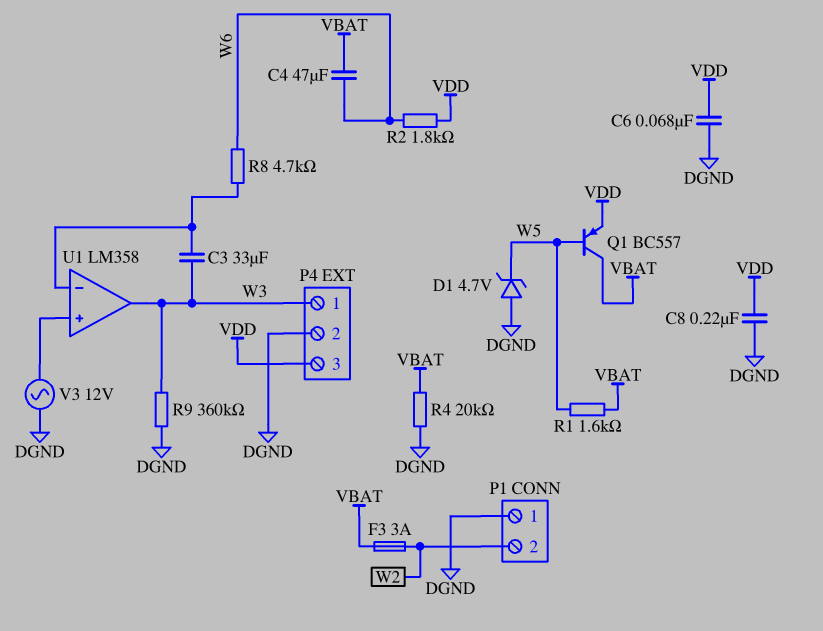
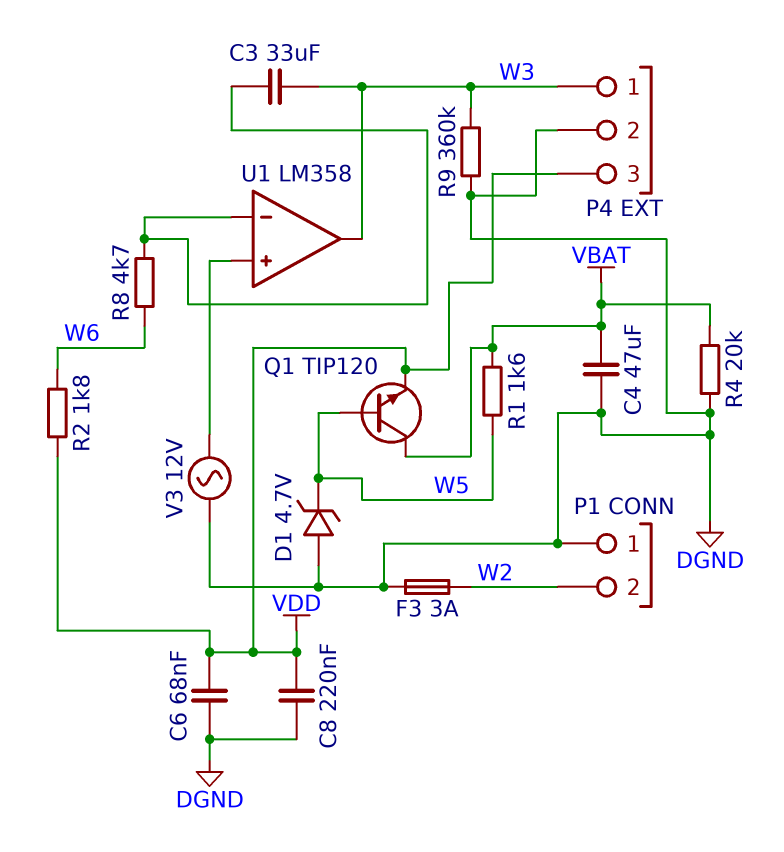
C4: 47uF (VBAT, W6) -> 47uF (DGND, VBAT)
F3: 3A (VBAT, W2) -> 3A (DGND, W2)
Q1: PNP BC557 (B W5, C VBAT, E VDD) -> NPN TIP120 (B W5, C VBAT, E VDD)

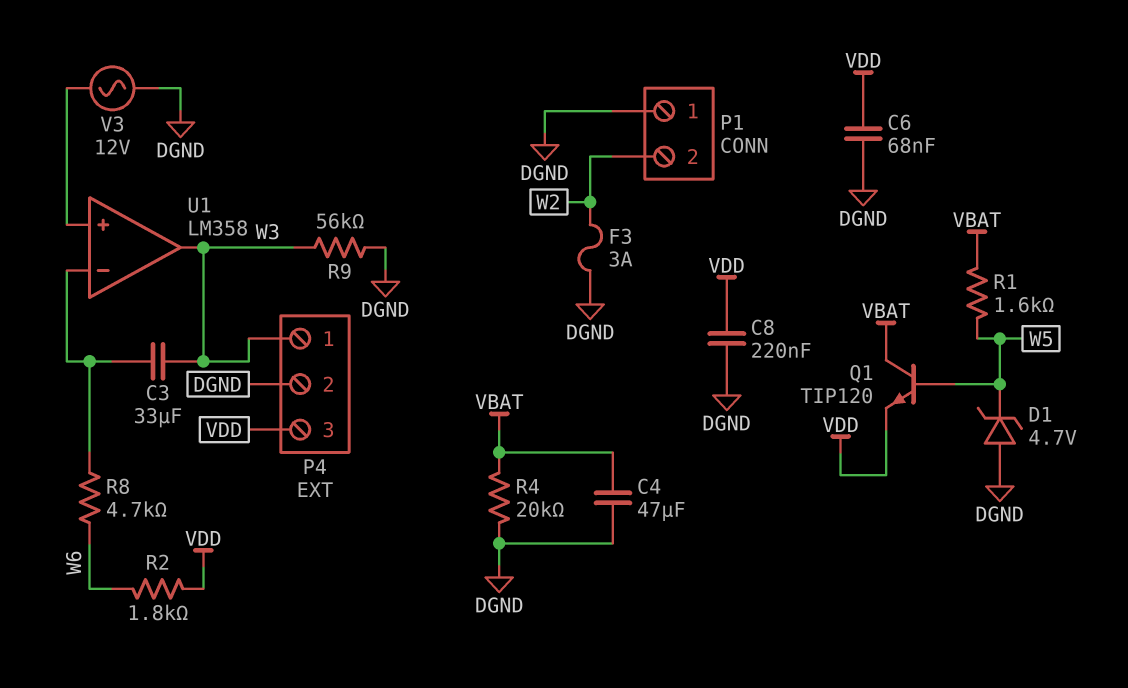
R9: 360k (DGND, W3) -> 56k (DGND, W3)

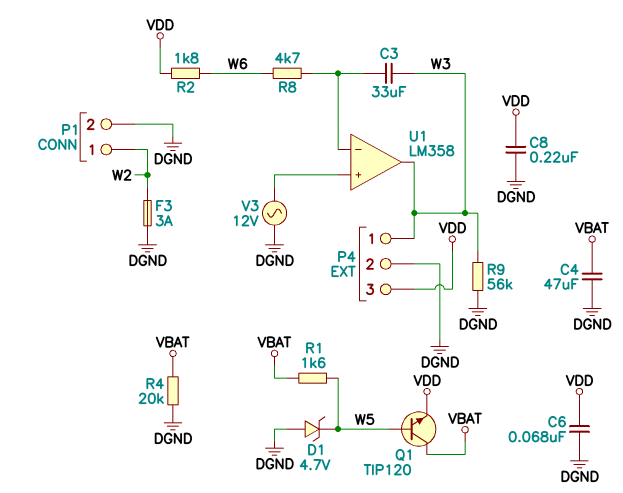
P1 pin 1: DGND -> W2
P1 pin 2: W2 -> DGND

